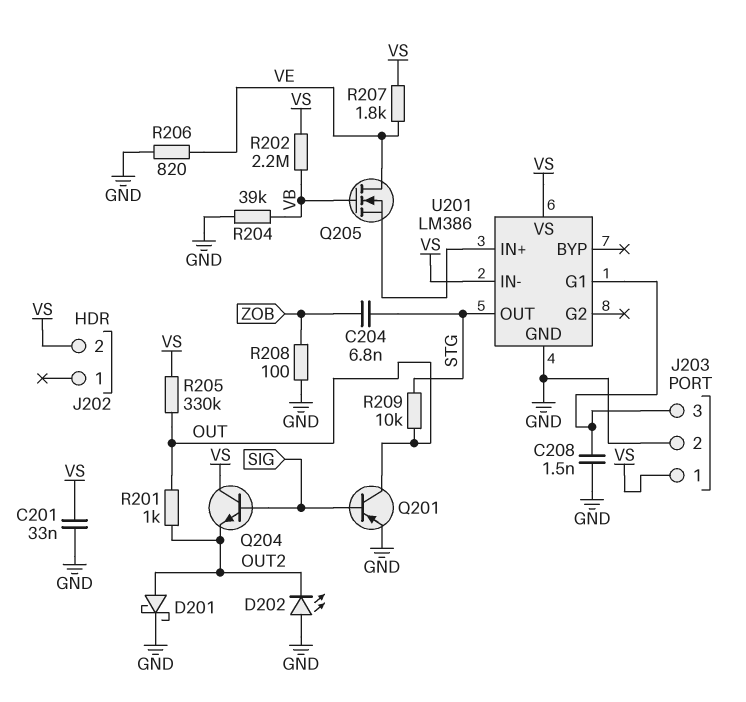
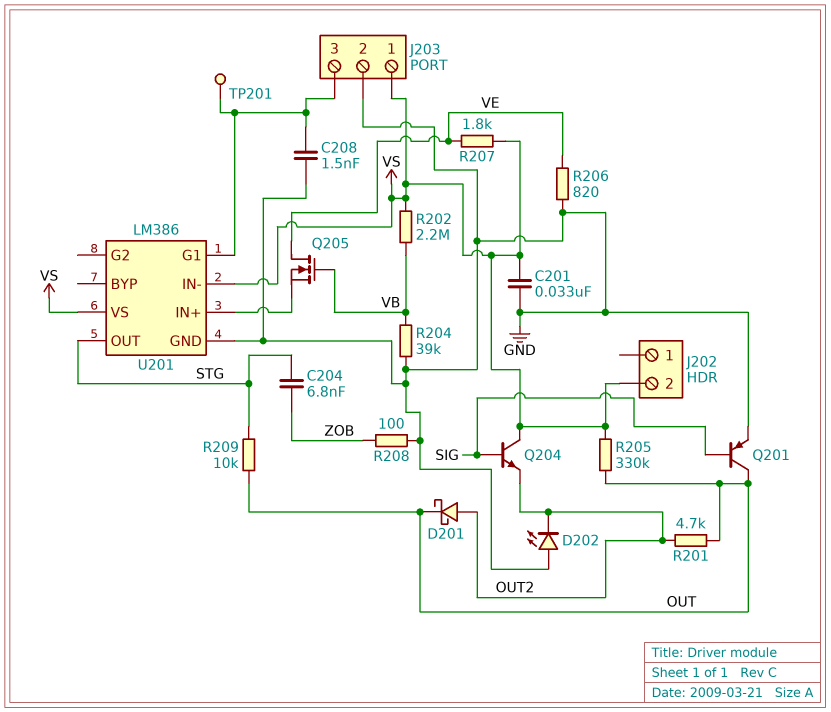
D201: schottky (A OUT2, K GND) -> schottky (A OUT2, K OUT)
R201: 1k (OUT, OUT2) -> 4.7k (OUT, OUT2)
TP201: none -> test point (J203/3)

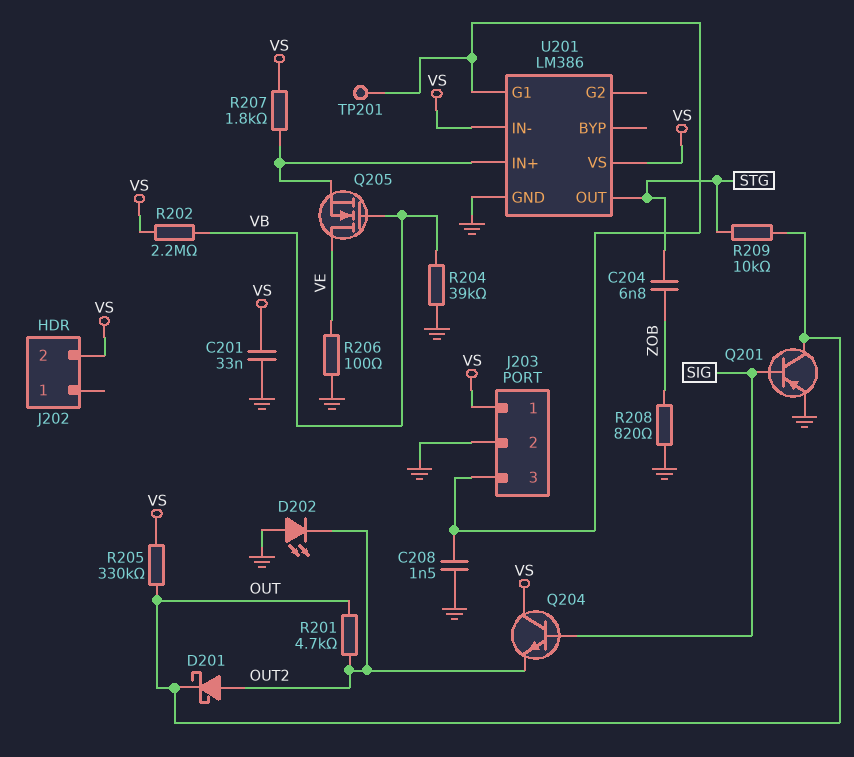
R206: 820 (GND, VE) -> 100 (GND, VE)
R207: 1.8k (VE, VS) -> 1.8k (U201/IN+, VS)
R208: 100 (GND, ZOB) -> 820 (GND, ZOB)

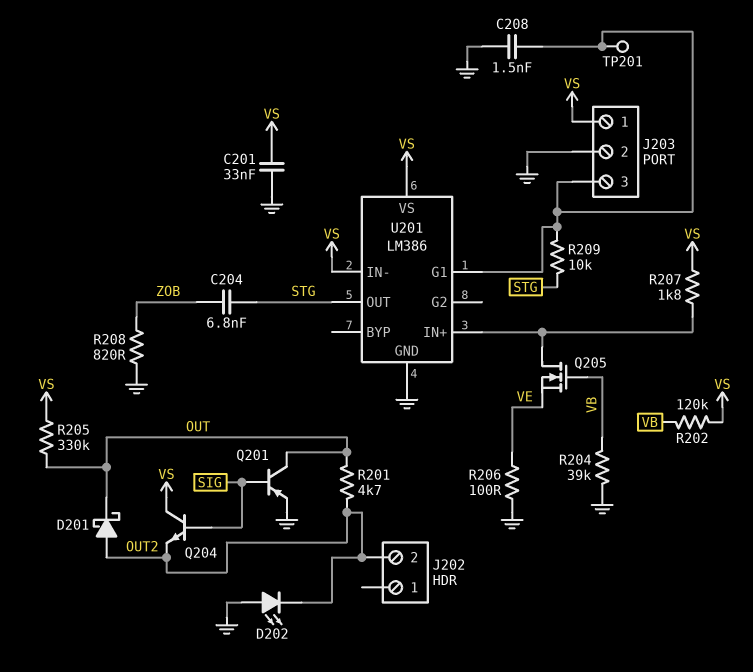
J202 pin 2: VS -> OUT2
Q205: NMOS (G VB, D VE, S U201/IN+) -> NMOS (G VB, D U201/IN+, S VE)
R202: 2.2M (VB, VS) -> 120k (VB, VS)
R209: 10k (OUT, STG) -> 10k (J203/3, STG)

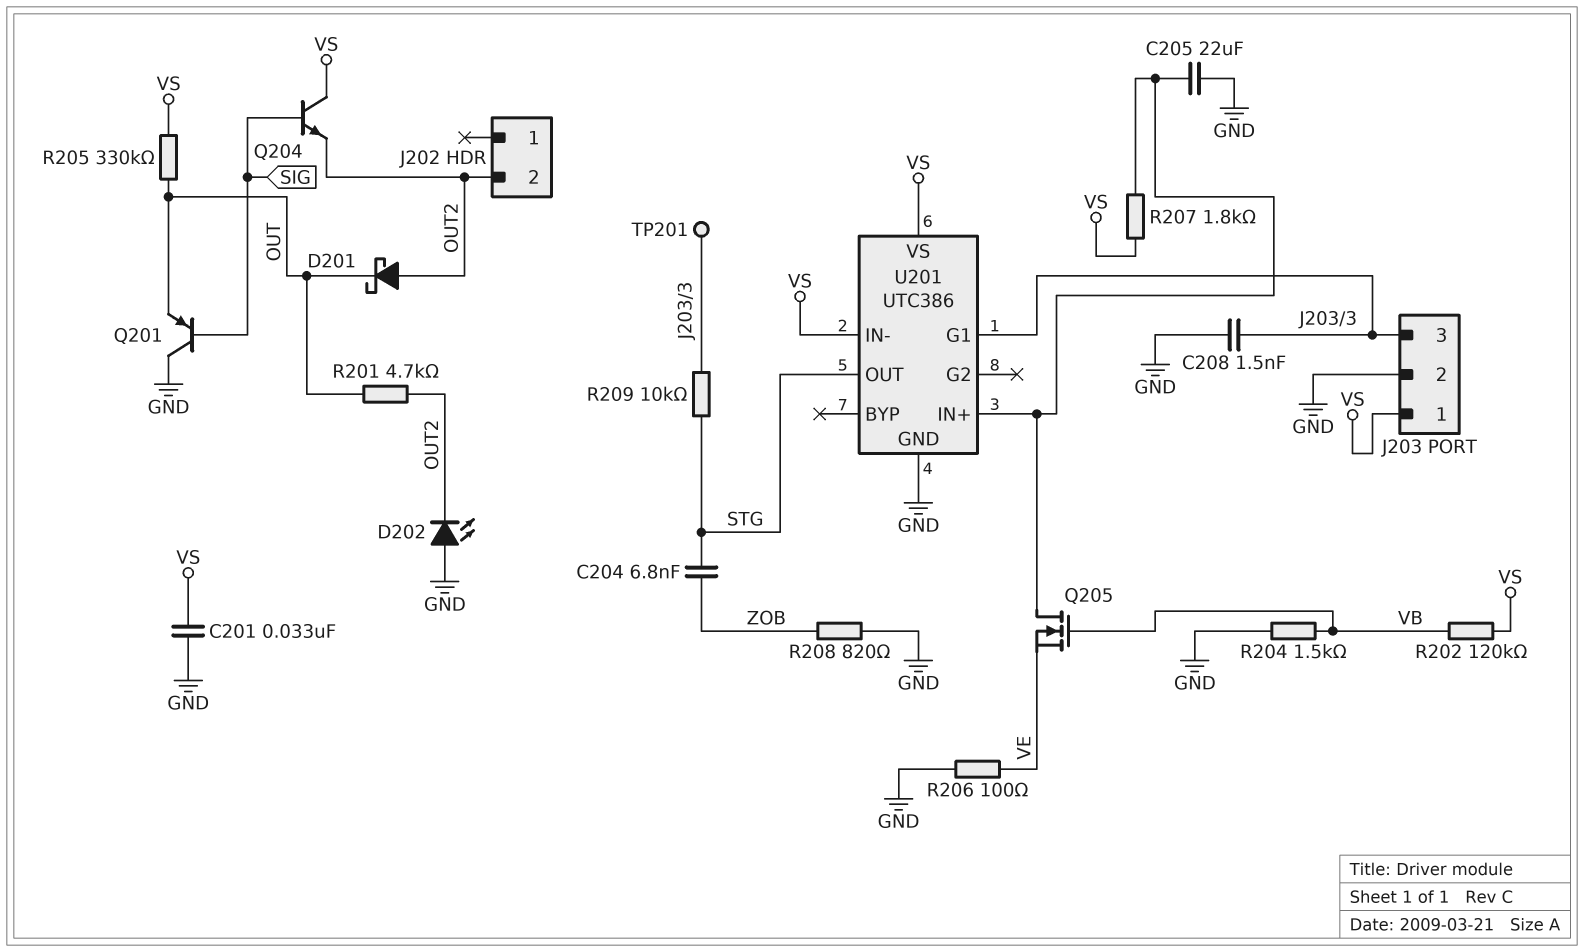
C205: none -> 22uF (GND, U201/IN+)
Q201: PNP (B SIG, C OUT, E GND) -> PNP (B SIG, C GND, E OUT)
R204: 39k (GND, VB) -> 1.5k (GND, VB)
U201: LM386 -> UTC386

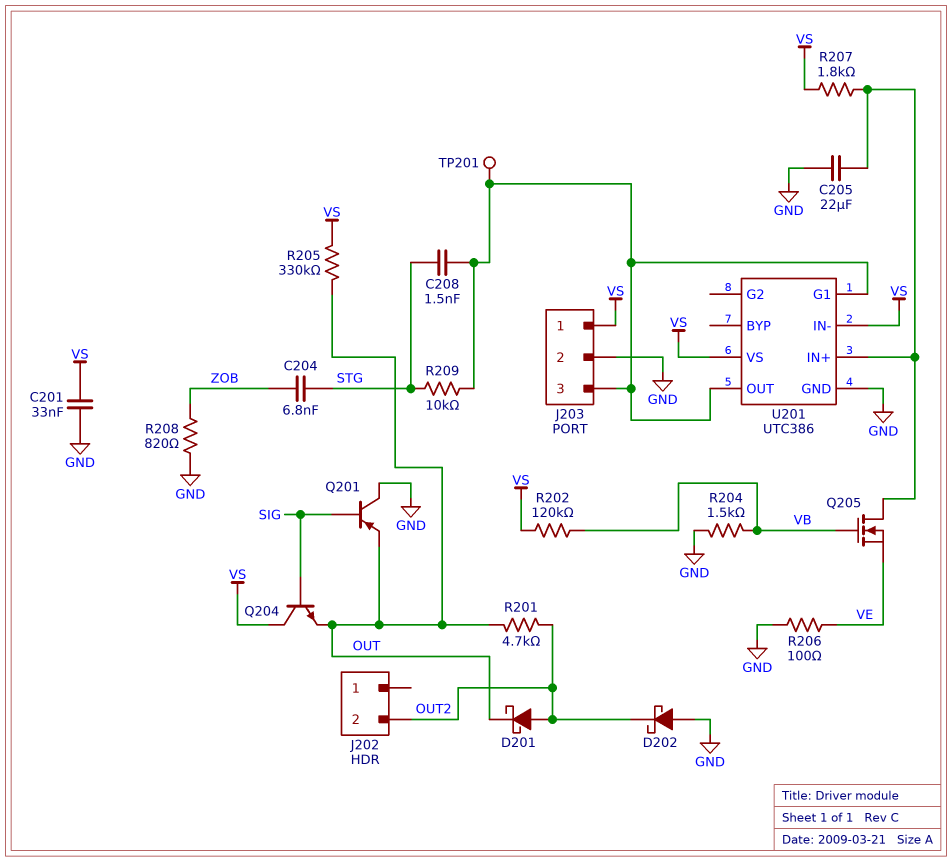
C208: 1.5nF (GND, J203/3) -> 1.5nF (J203/3, STG)
D202: LED (A GND, K OUT2) -> schottky (A GND, K OUT2)
Q204: NPN (B SIG, C VS, E OUT2) -> NPN (B SIG, C VS, E OUT)
U201 pin OUT: STG -> J203/3

